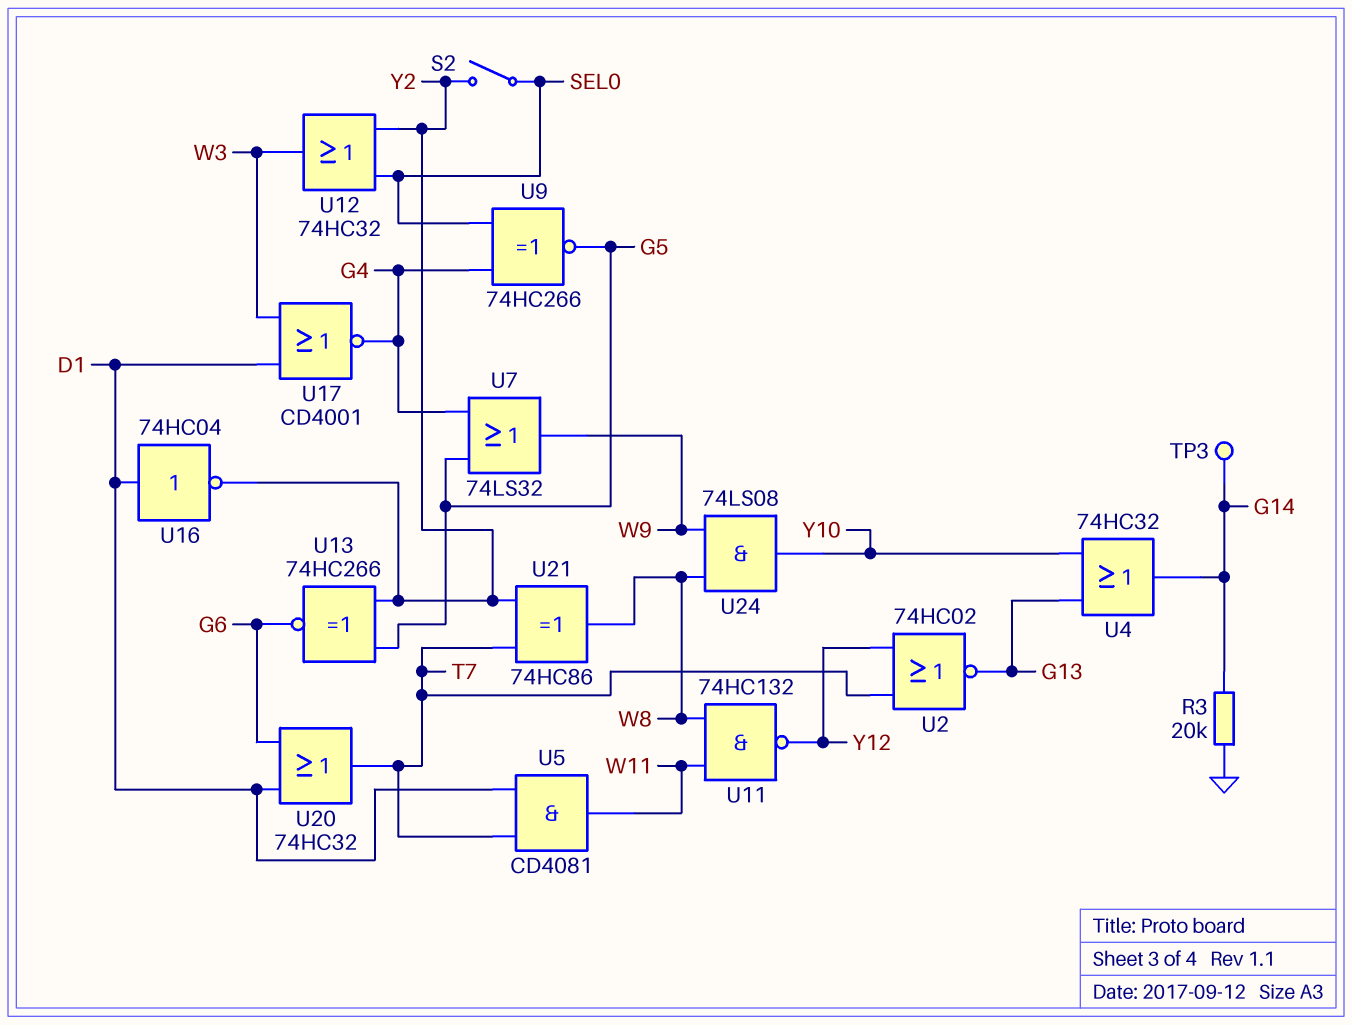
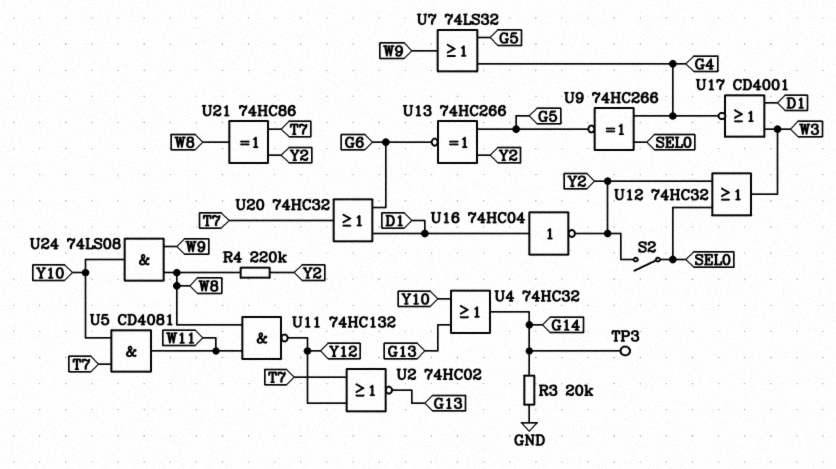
R4: none -> 220k (W8, Y2)
U5: AND CD4081 (in D1, in T7, out W11) -> AND CD4081 (in T7, in Y10, out W11)

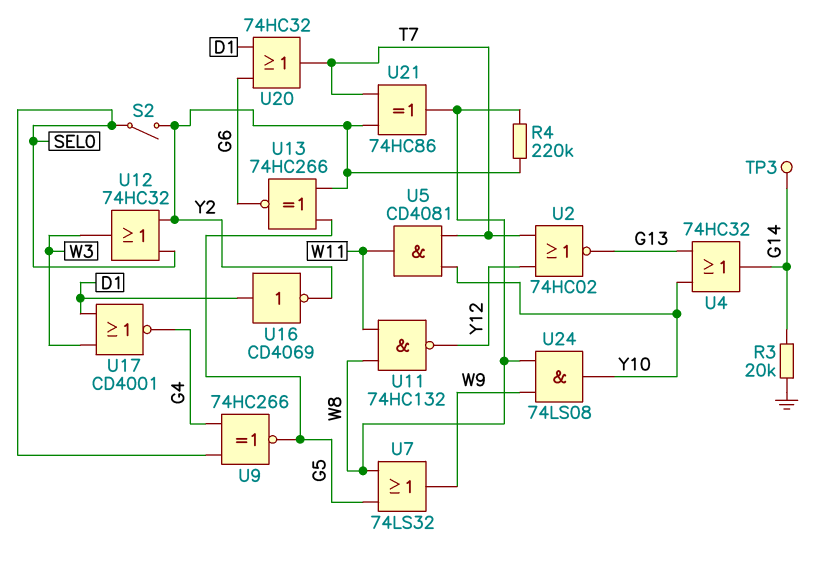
U7: OR 74LS32 (in G4, in G5, out W9) -> OR 74LS32 (in G5, in W8, out W9)
U16: NOT 74HC04 (in D1, out Y2) -> NOT CD4069 (in D1, out Y2)

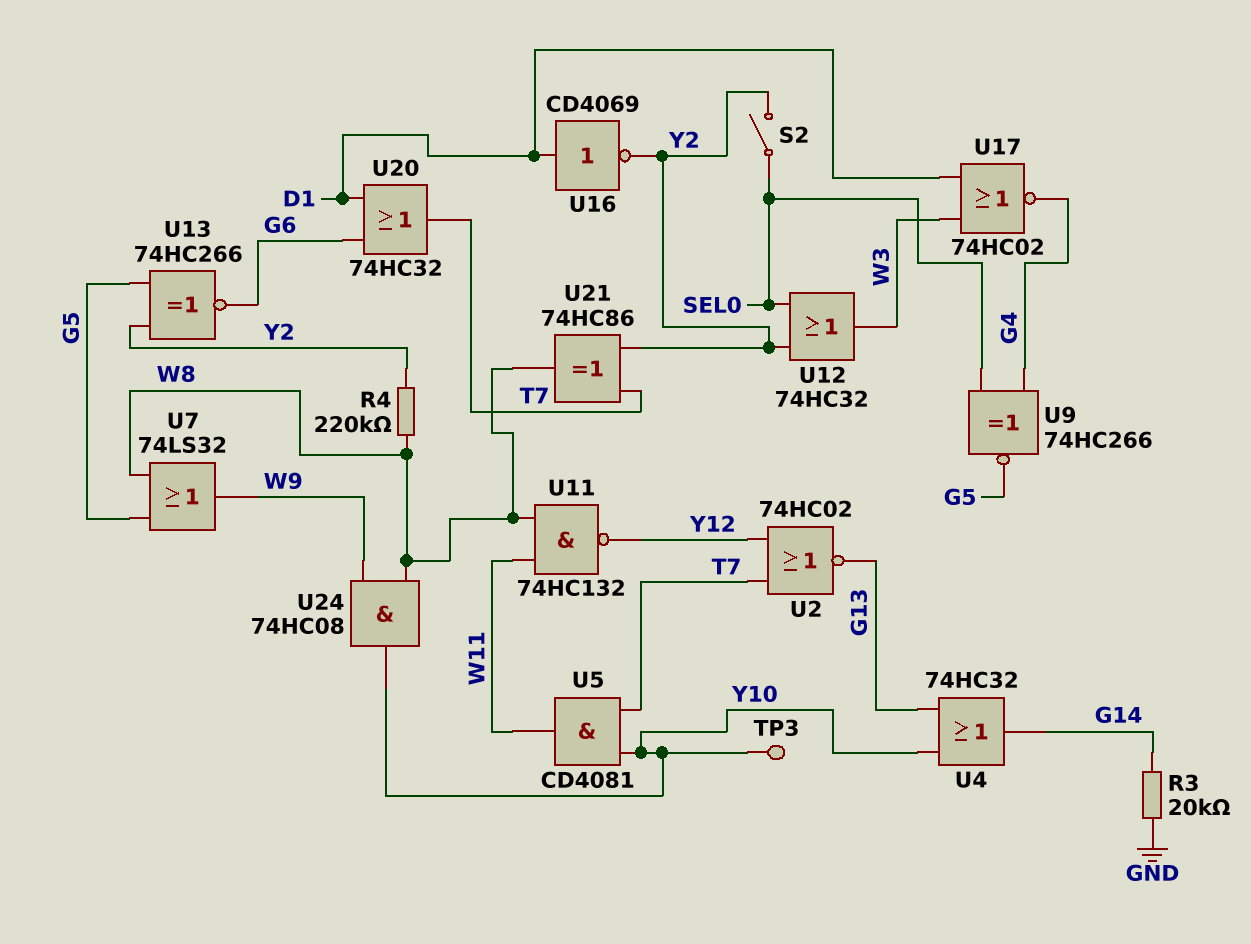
TP3: test point (G14) -> test point (Y10)
U17: NOR CD4001 (in D1, in W3, out G4) -> NOR 74HC02 (in D1, in W3, out G4)
U24: AND 74LS08 (in W8, in W9, out Y10) -> AND 74HC08 (in W8, in W9, out Y10)

